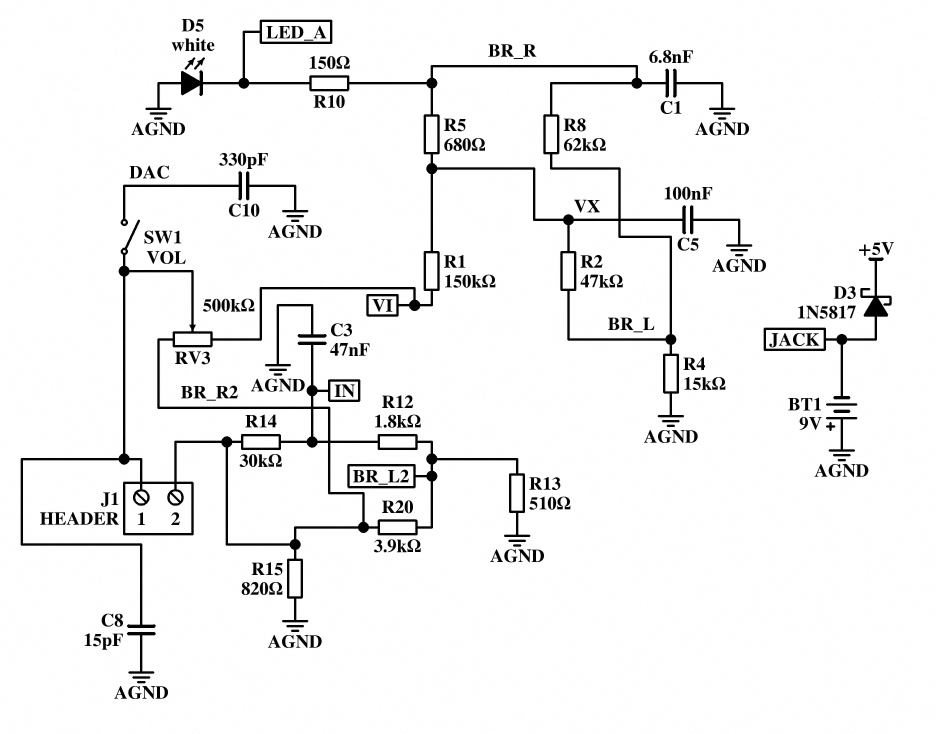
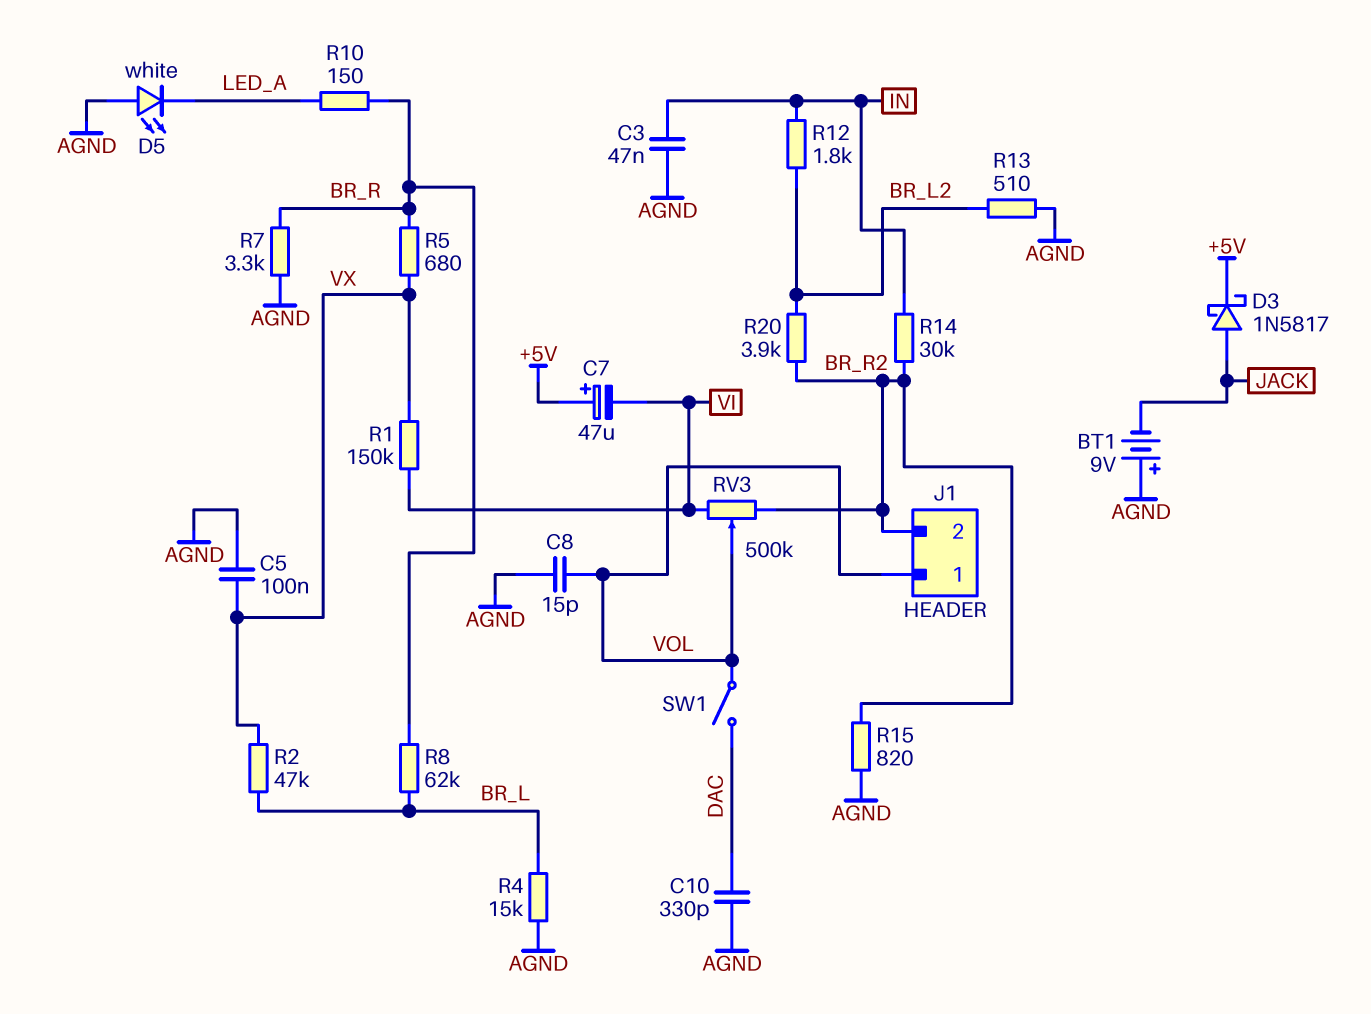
C1: 6.8nF (AGND, BR_R) -> none
C7: none -> 47uF (plus +5V, minus VI)
R7: none -> 3.3k (AGND, BR_R)

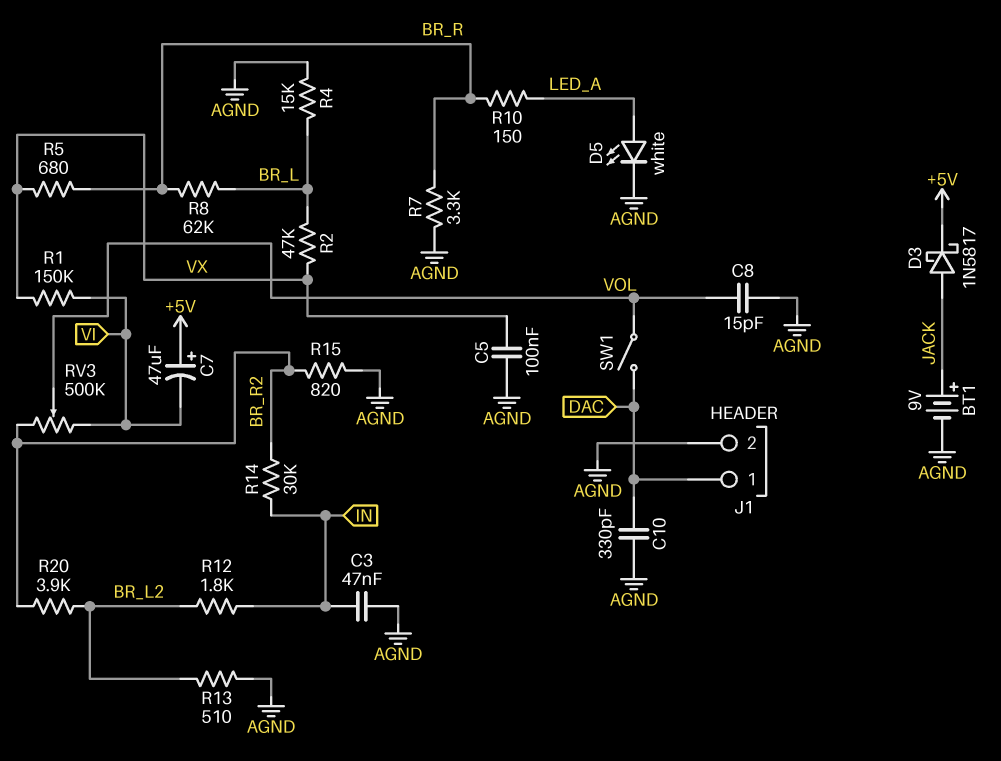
BT1: 9V (plus AGND, minus JACK) -> 9V (plus JACK, minus AGND)
D5: LED white (A AGND, K LED_A) -> LED white (A LED_A, K AGND)
J1 pin 1: VOL -> DAC
J1 pin 2: BR_R2 -> AGND

